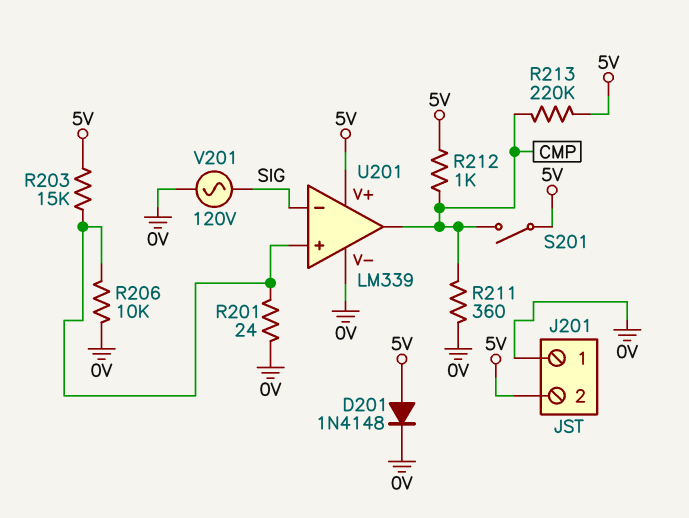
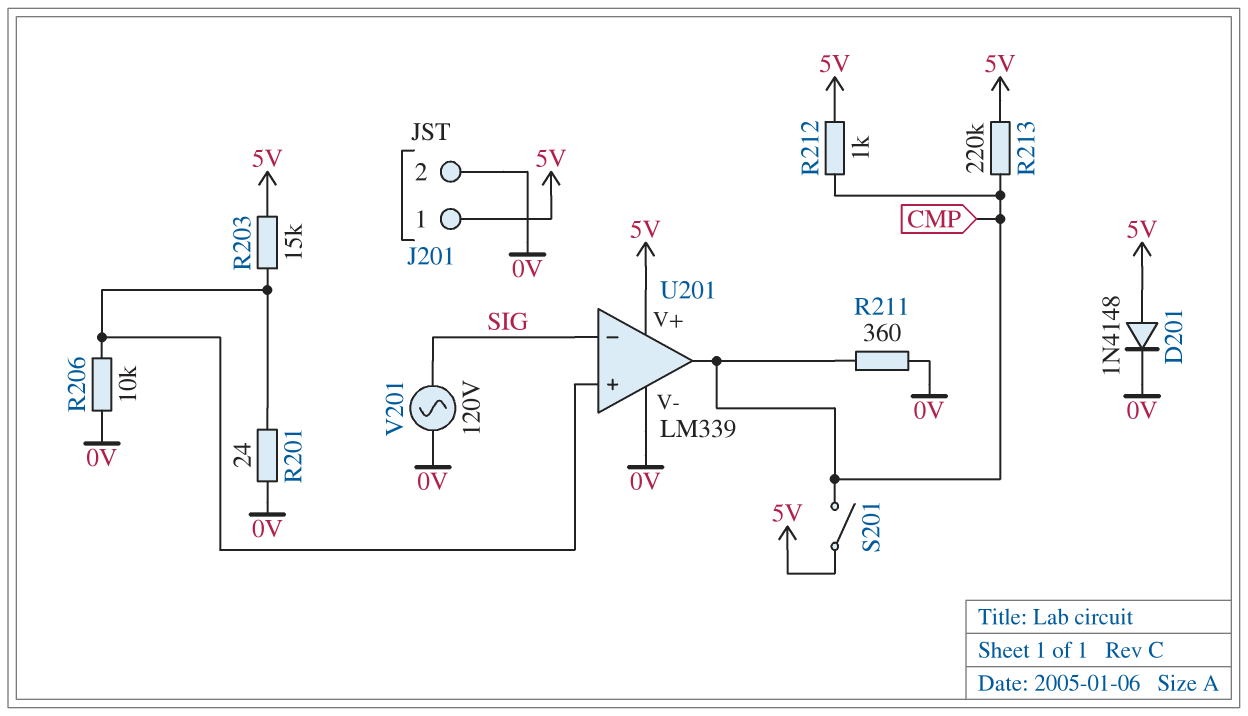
J201 pin 1: 0V -> 5V
J201 pin 2: 5V -> 0V

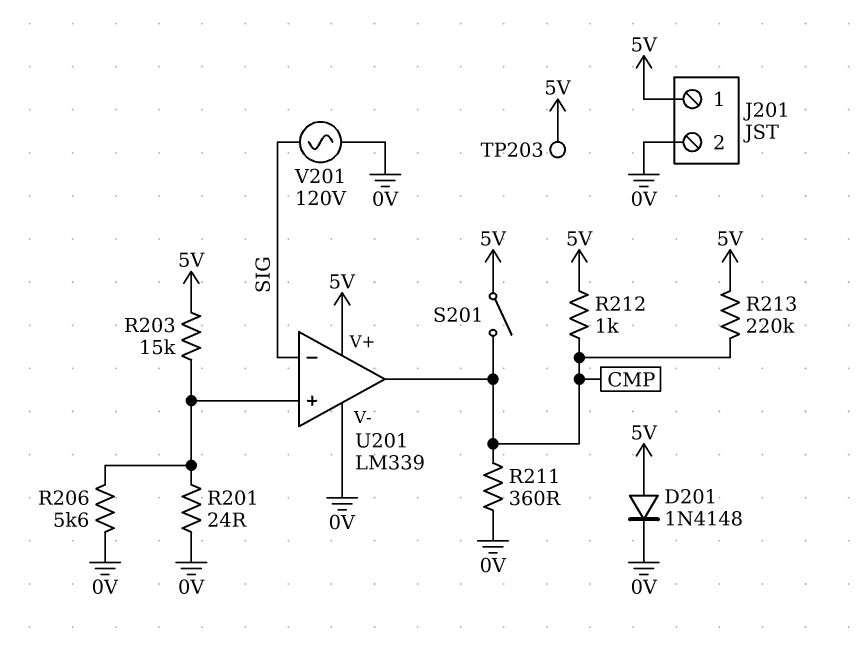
R206: 10k (0V, U201/in+) -> 5.6k (0V, U201/in+)
TP203: none -> test point (5V)

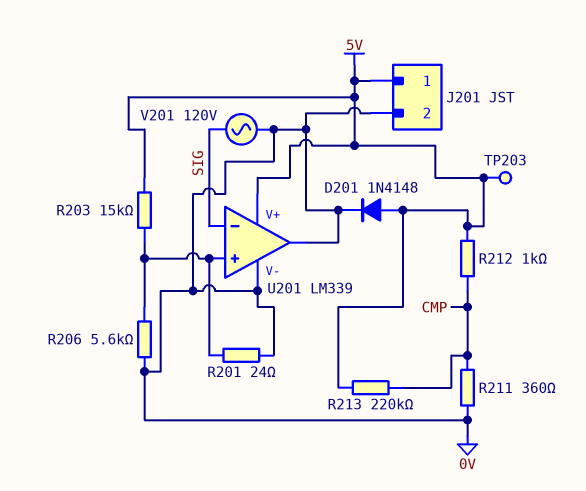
S201: switch (5V, CMP) -> none
U201 pin out: CMP -> 0V

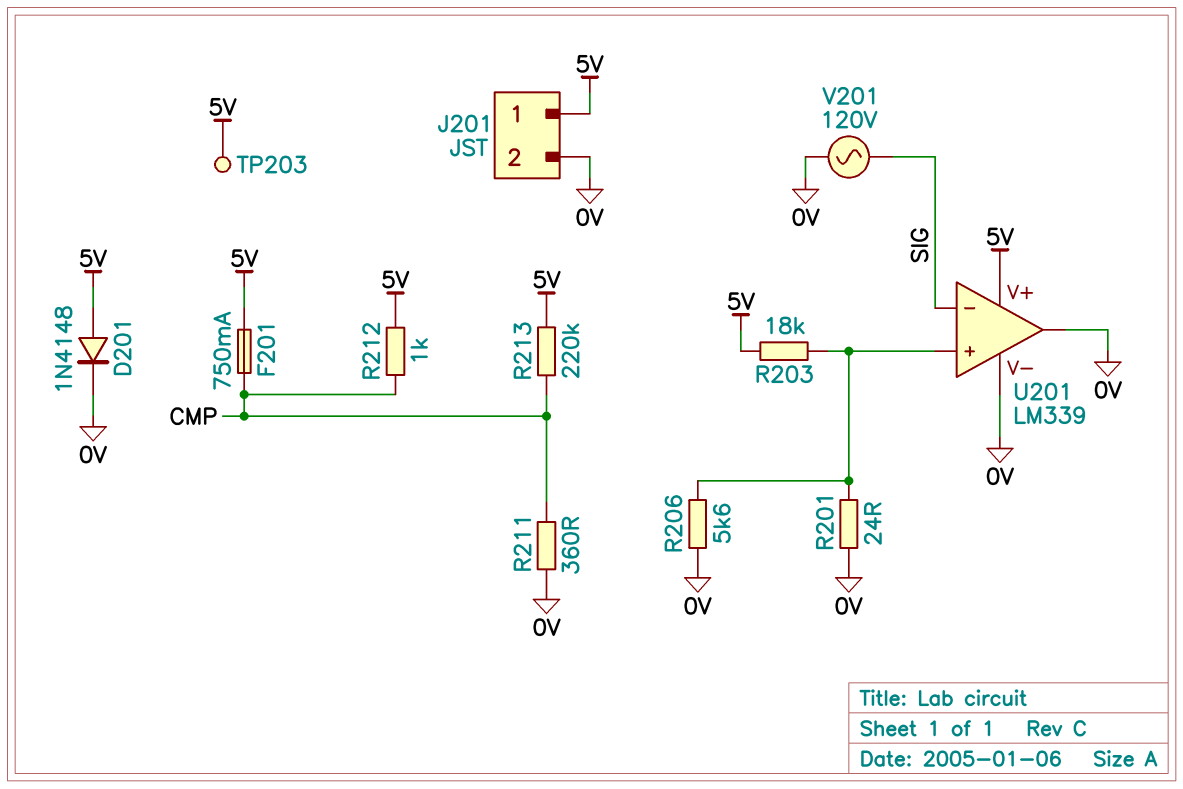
F201: none -> 750mA (5V, CMP)
R203: 15k (5V, U201/in+) -> 18k (5V, U201/in+)

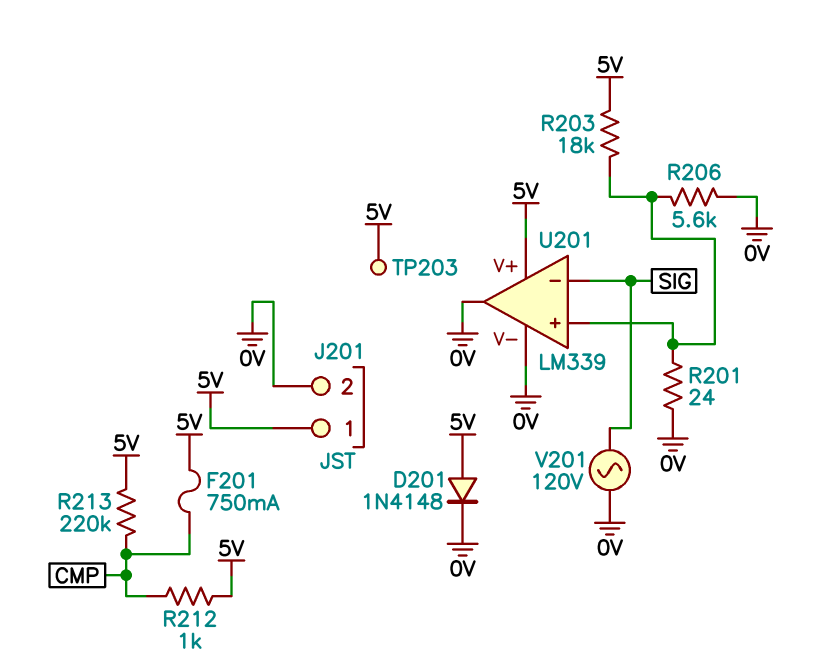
R211: 360 (0V, CMP) -> none

